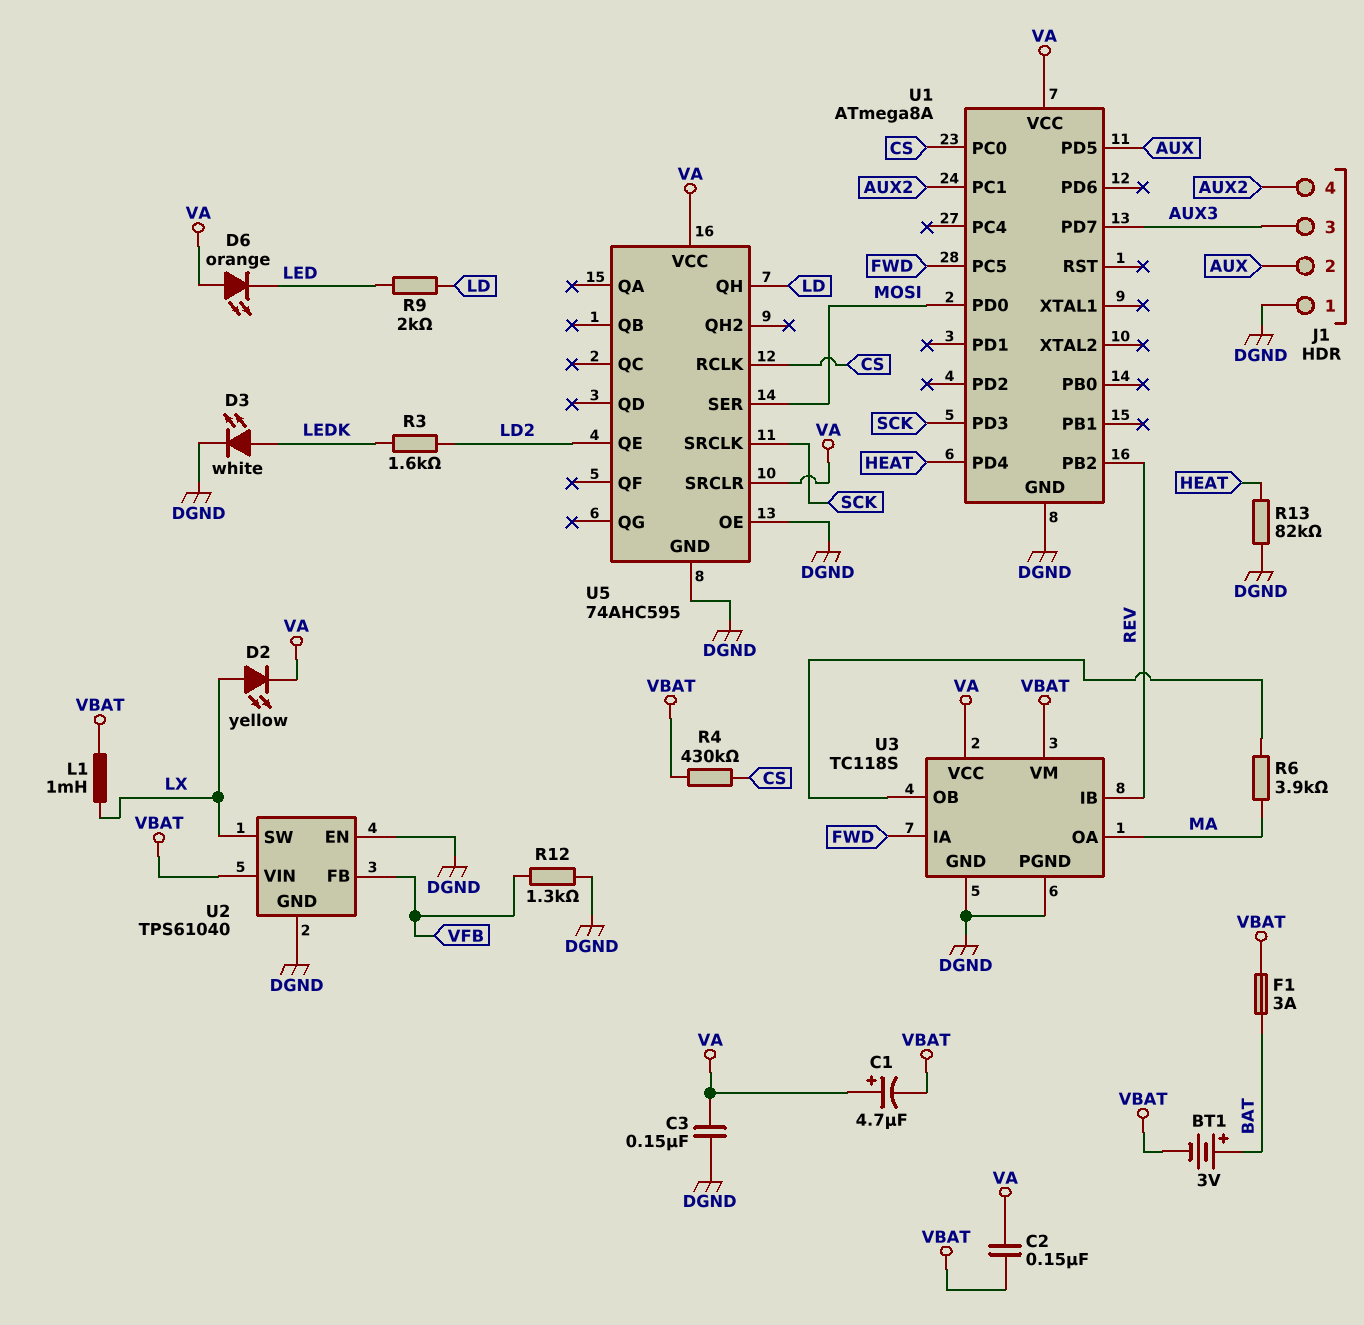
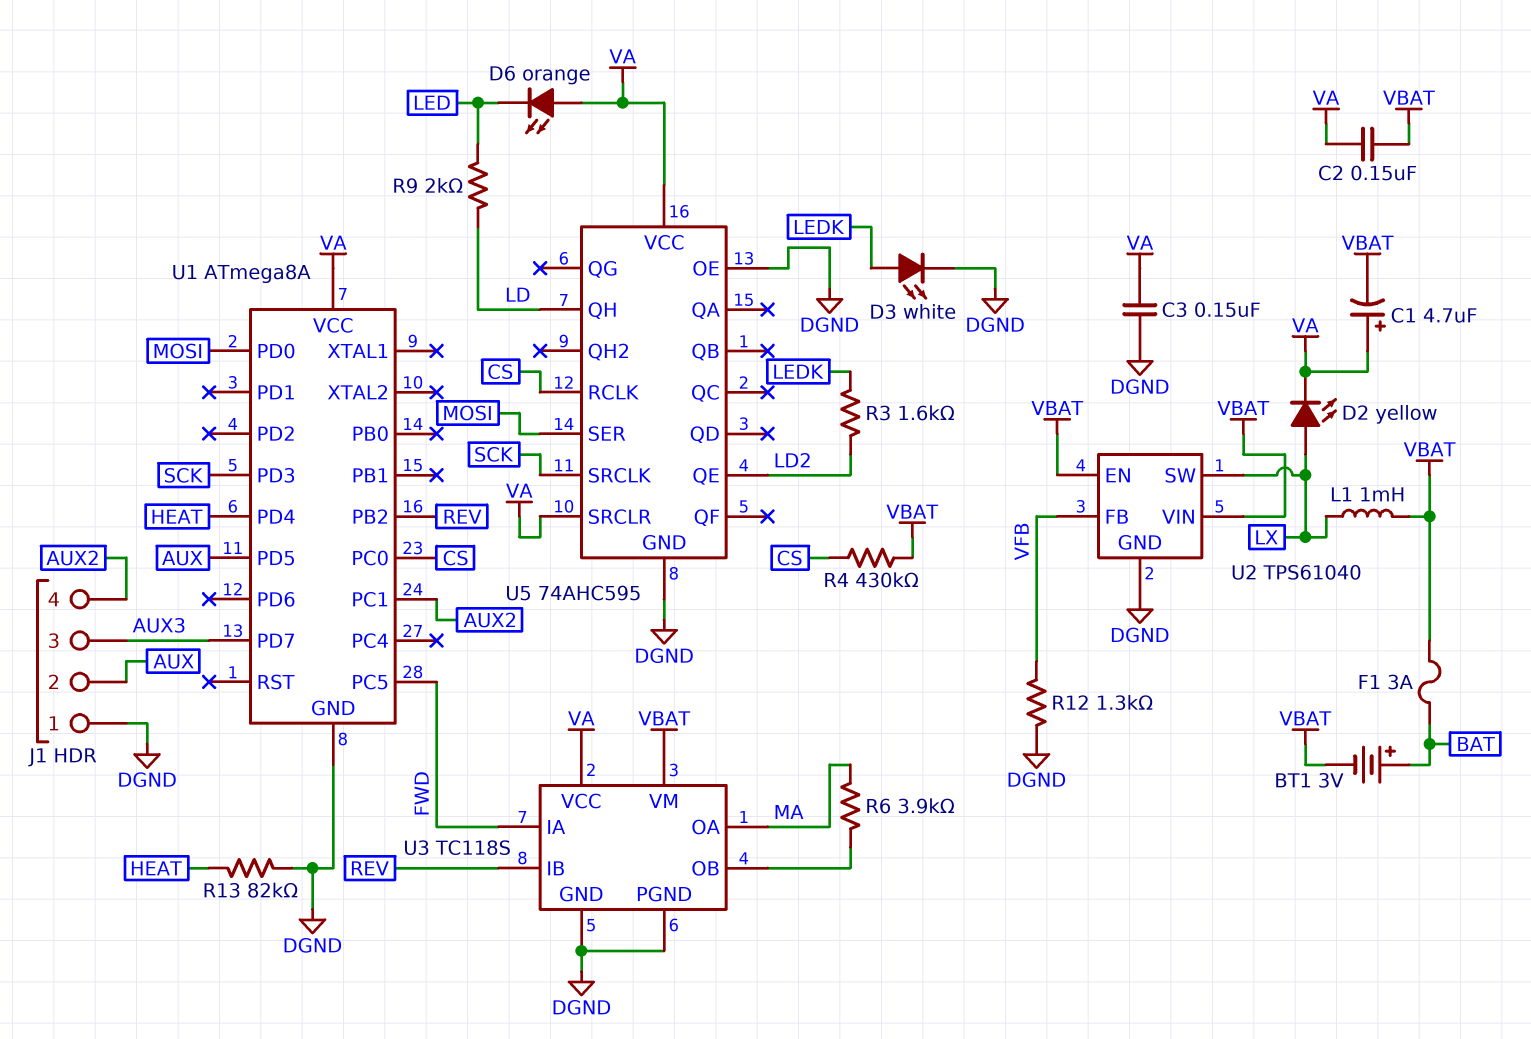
U2 pin EN: DGND -> VBAT

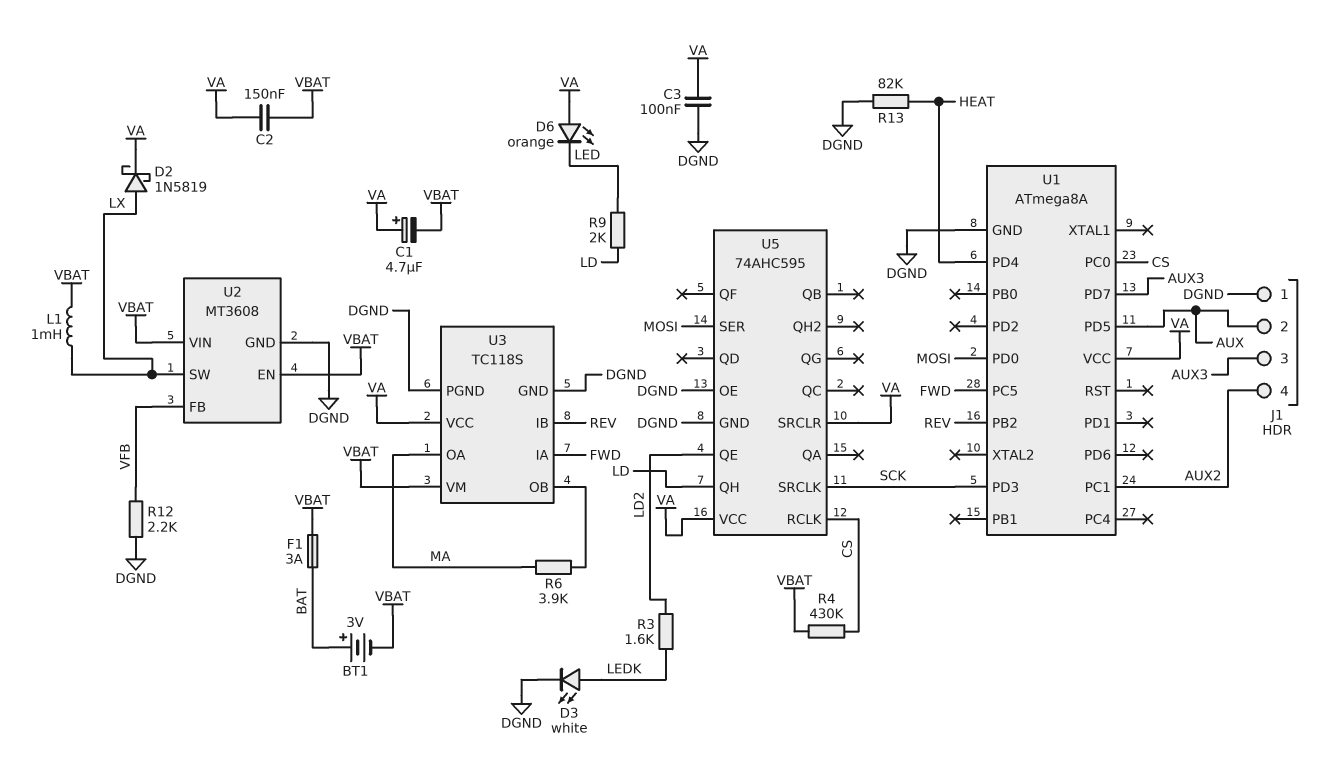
C3: 150nF (DGND, VA) -> 100nF (DGND, VA)
D2: LED yellow (A LX, K VA) -> schottky 1N5819 (A LX, K VA)
R12: 1.3k (DGND, VFB) -> 2.2k (DGND, VFB)
U2: TPS61040 -> MT3608

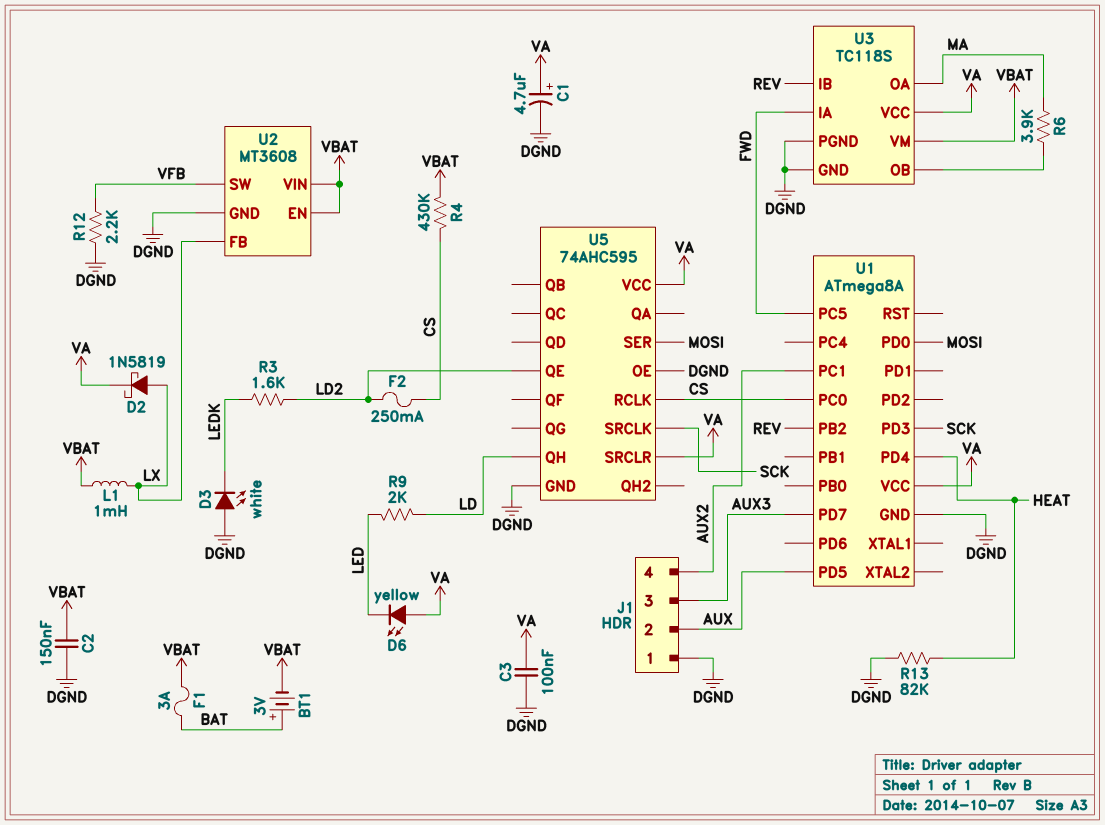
C1: 4.7uF (plus VA, minus VBAT) -> 4.7uF (plus VA, minus DGND)
C2: 150nF (VA, VBAT) -> 150nF (DGND, VBAT)
D3: LED white (A LEDK, K DGND) -> LED white (A DGND, K LEDK)
D6: LED orange (A VA, K LED) -> LED yellow (A VA, K LED)
F2: none -> 250mA (CS, LD2)
U2 pin FB: VFB -> LX
U2 pin SW: LX -> VFB

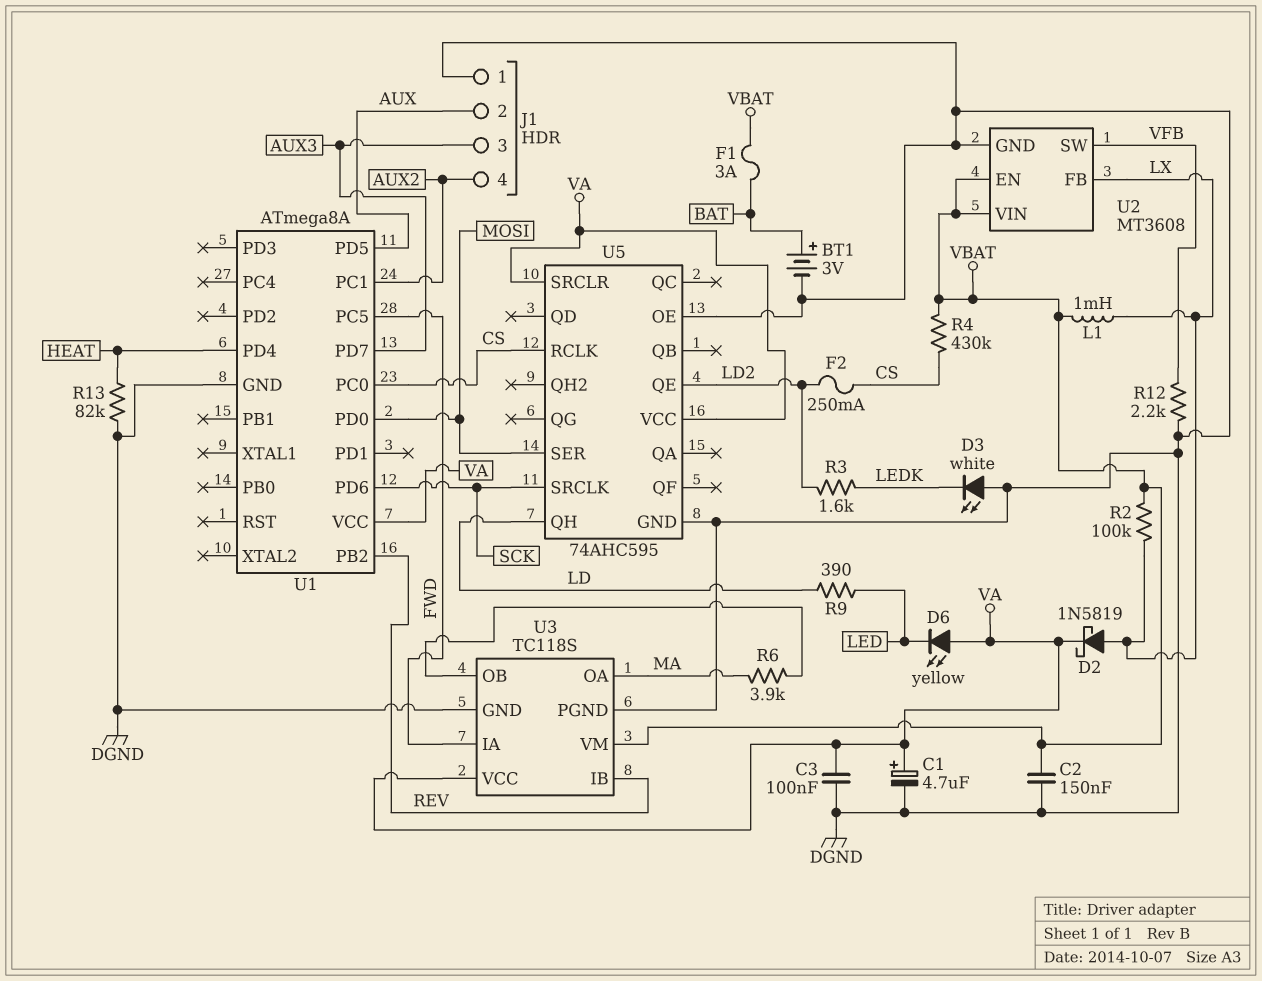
BT1: 3V (plus BAT, minus VBAT) -> 3V (plus BAT, minus DGND)
R2: none -> 100k (LX, VBAT)
R9: 2k (LD, LED) -> 390 (LD, LED)
U1 pin PD3: SCK -> none
U1 pin PD6: none -> SCK

